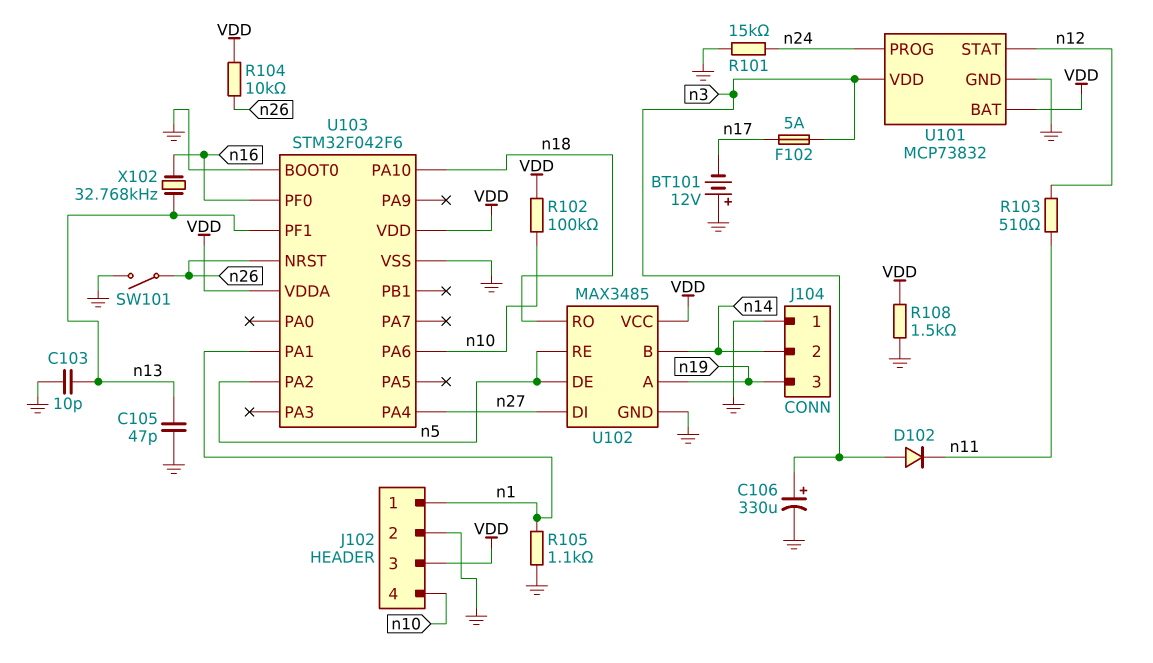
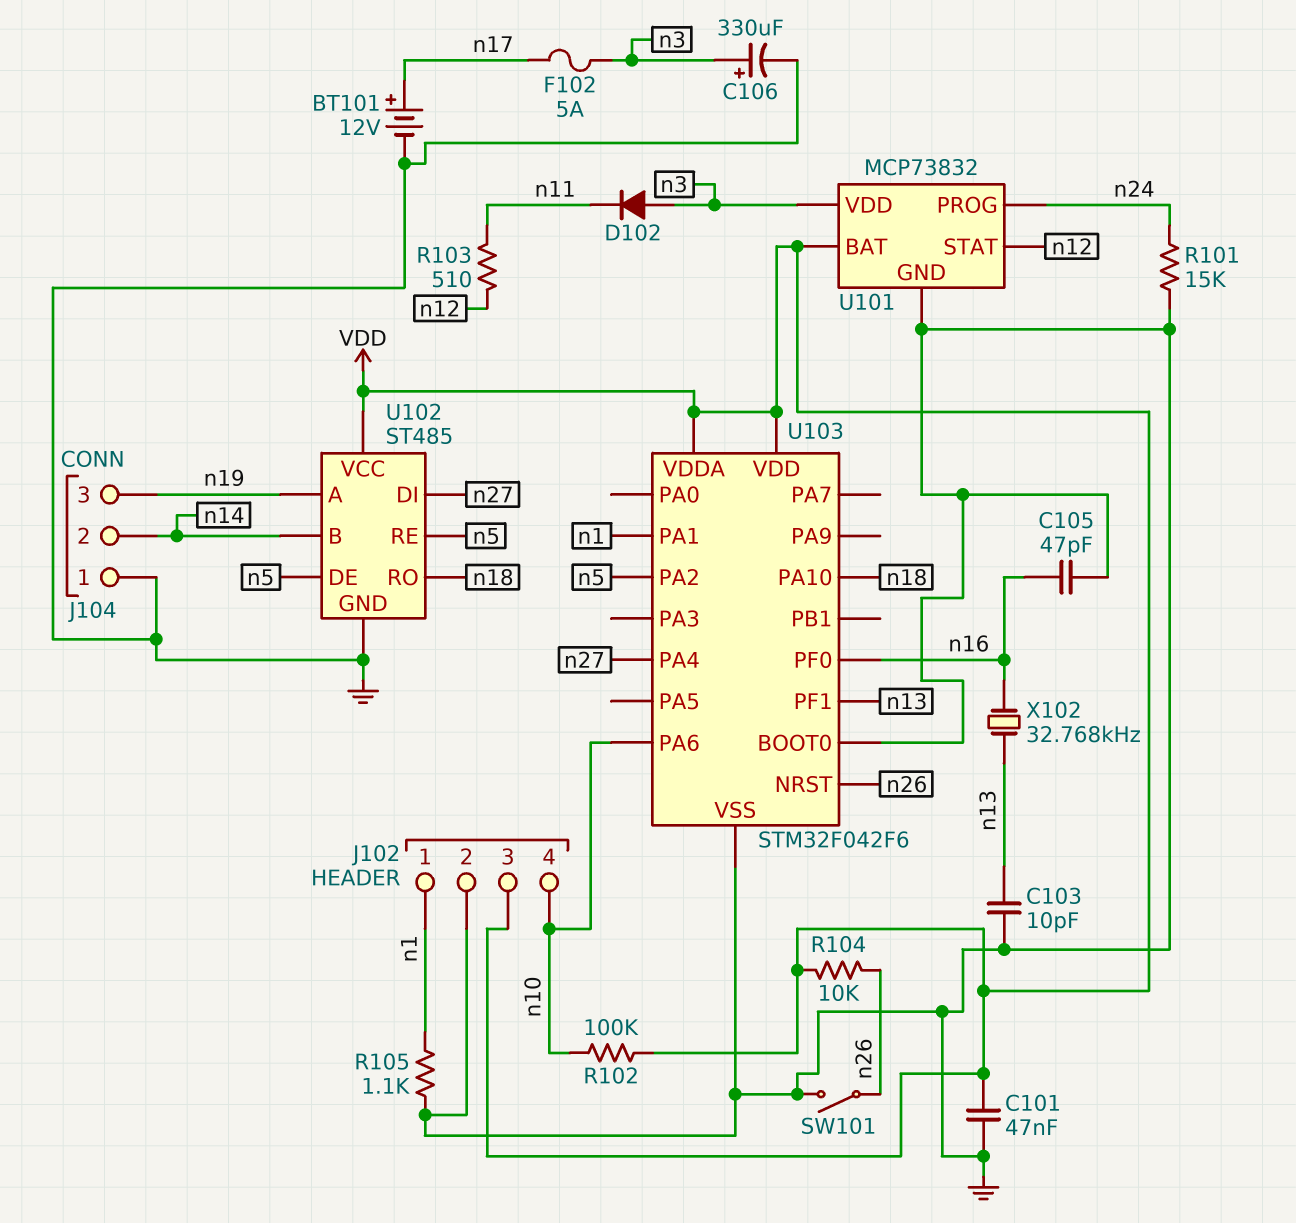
BT101: 12V (plus GND, minus n17) -> 12V (plus n17, minus GND)
C101: none -> 47nF (GND, VDD)
C105: 47pF (GND, n13) -> 47pF (GND, n16)
R108: 1.5k (GND, VDD) -> none
U102: MAX3485 -> ST485

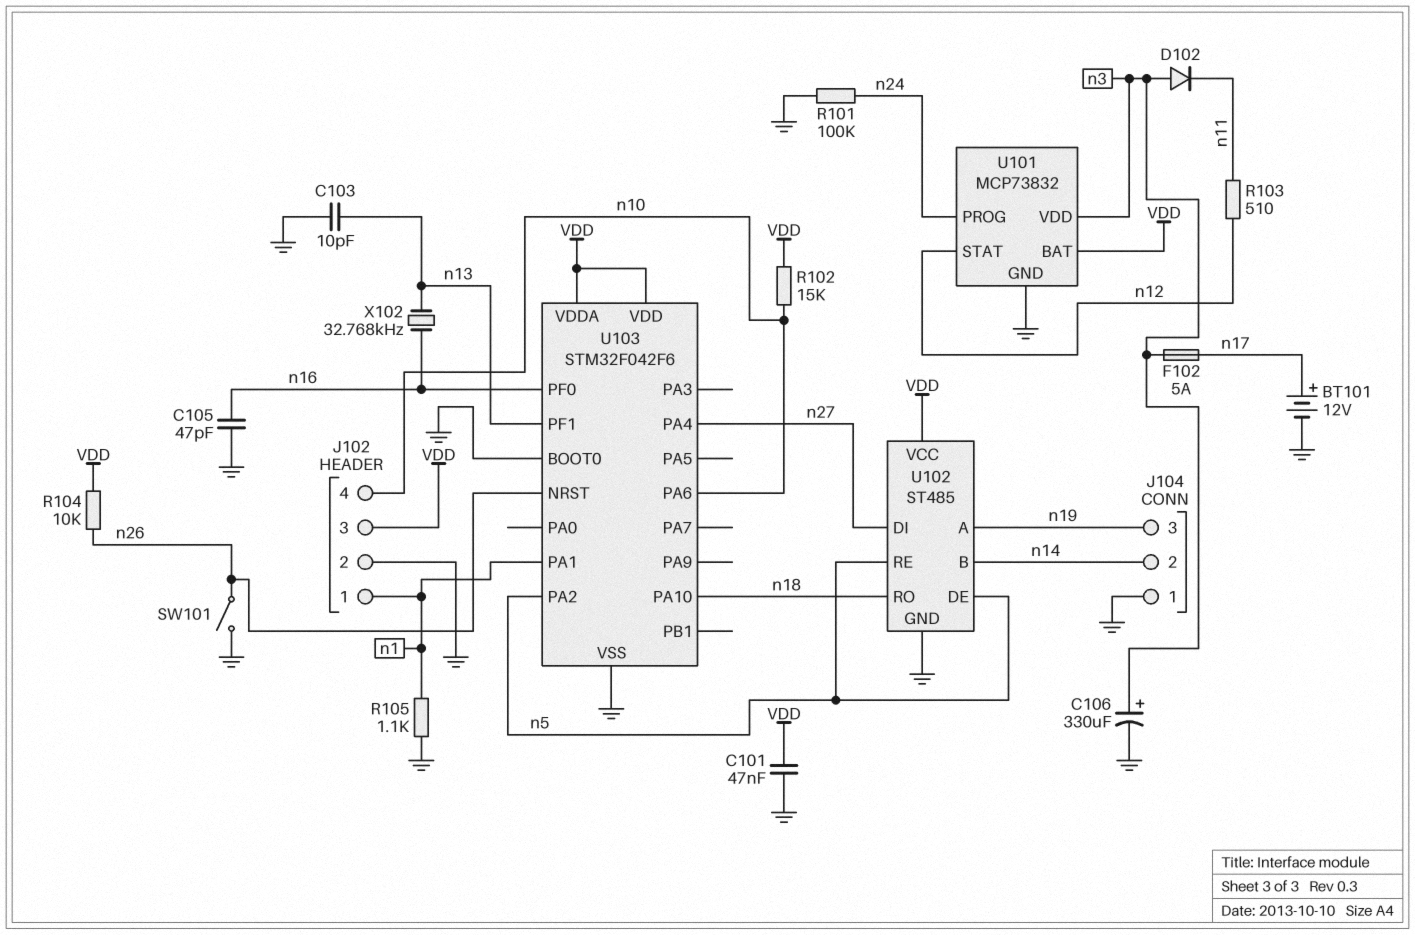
R101: 15k (GND, n24) -> 100k (GND, n24)
R102: 100k (VDD, n10) -> 15k (VDD, n10)

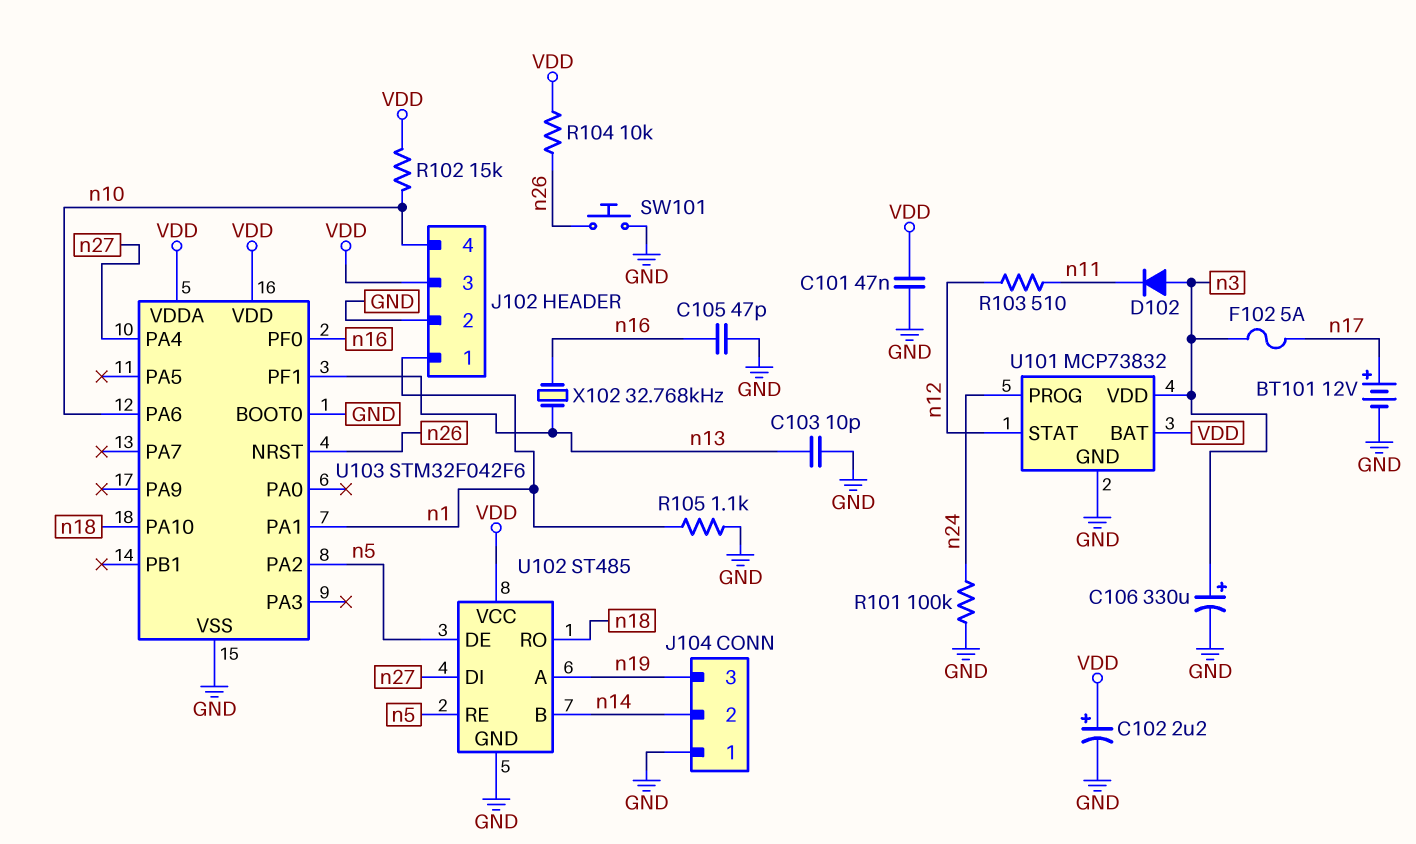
C102: none -> 2.2uF (plus VDD, minus GND)
SW101: switch (GND, n26) -> button (GND, n26)

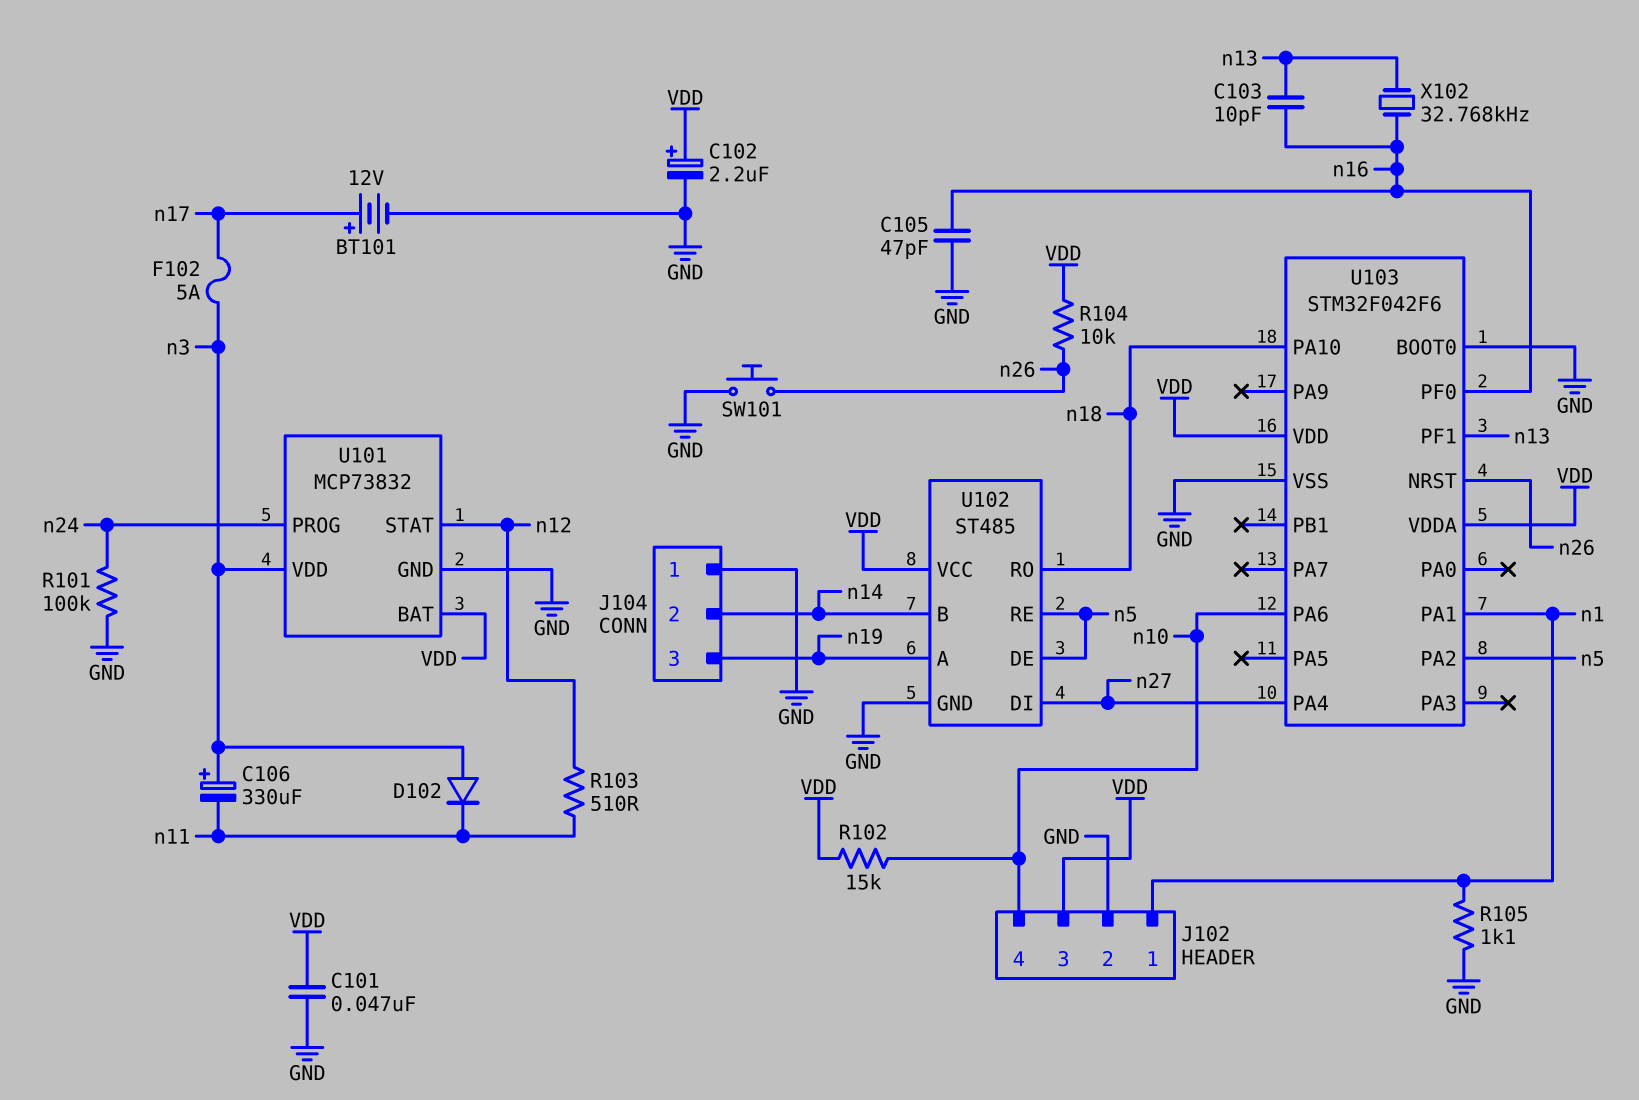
C103: 10pF (GND, n13) -> 10pF (n13, n16)
C106: 330uF (plus n3, minus GND) -> 330uF (plus n3, minus n11)

